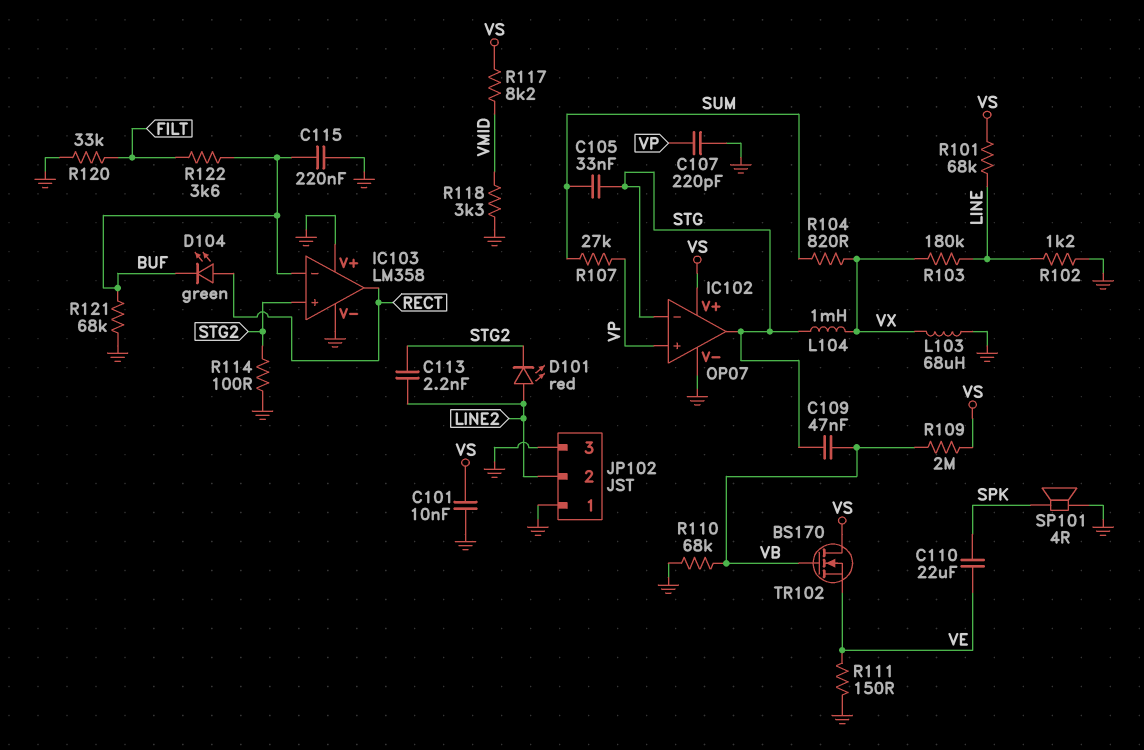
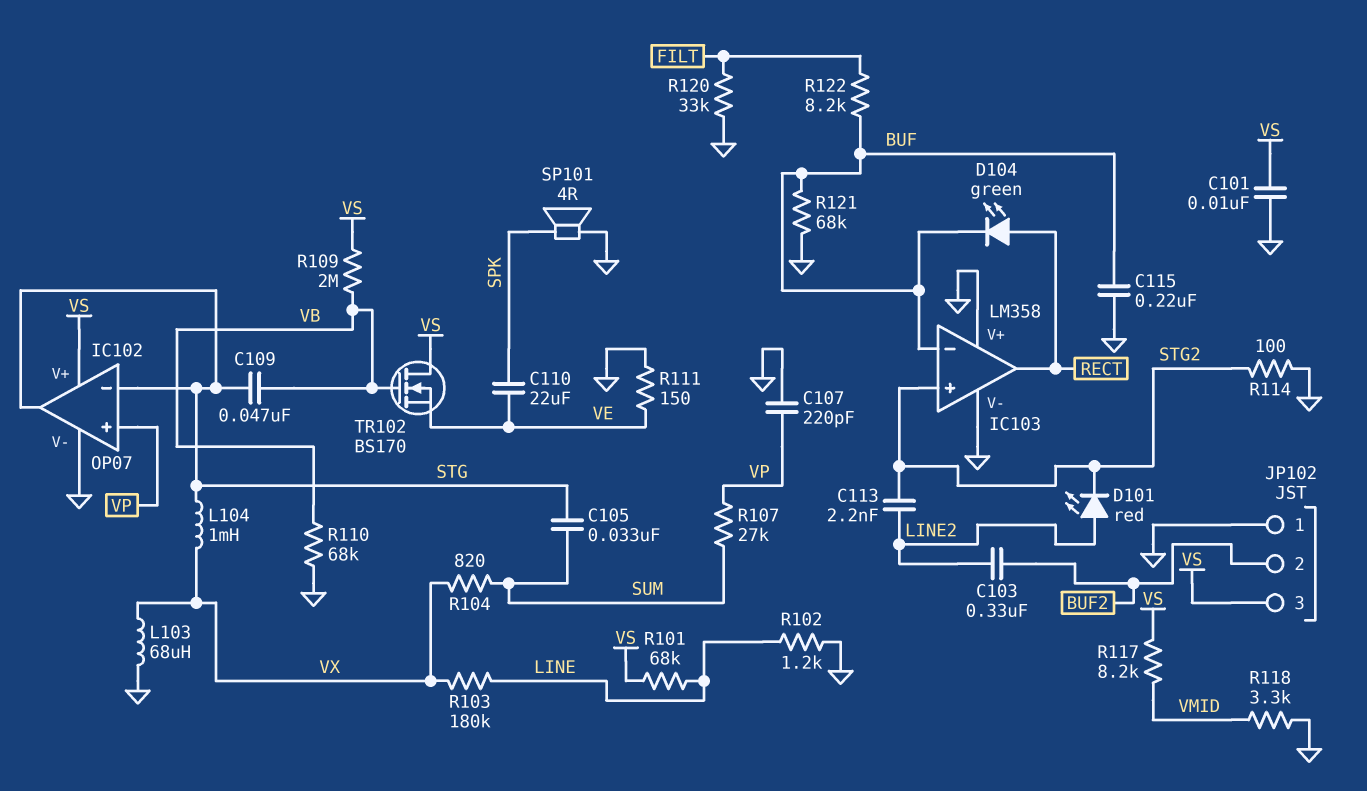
C103: none -> 330nF (BUF2, LINE2)
JP102 pin 2: LINE2 -> BUF2
JP102 pin 3: GND -> VS
R122: 3.6k (BUF, FILT) -> 8.2k (BUF, FILT)

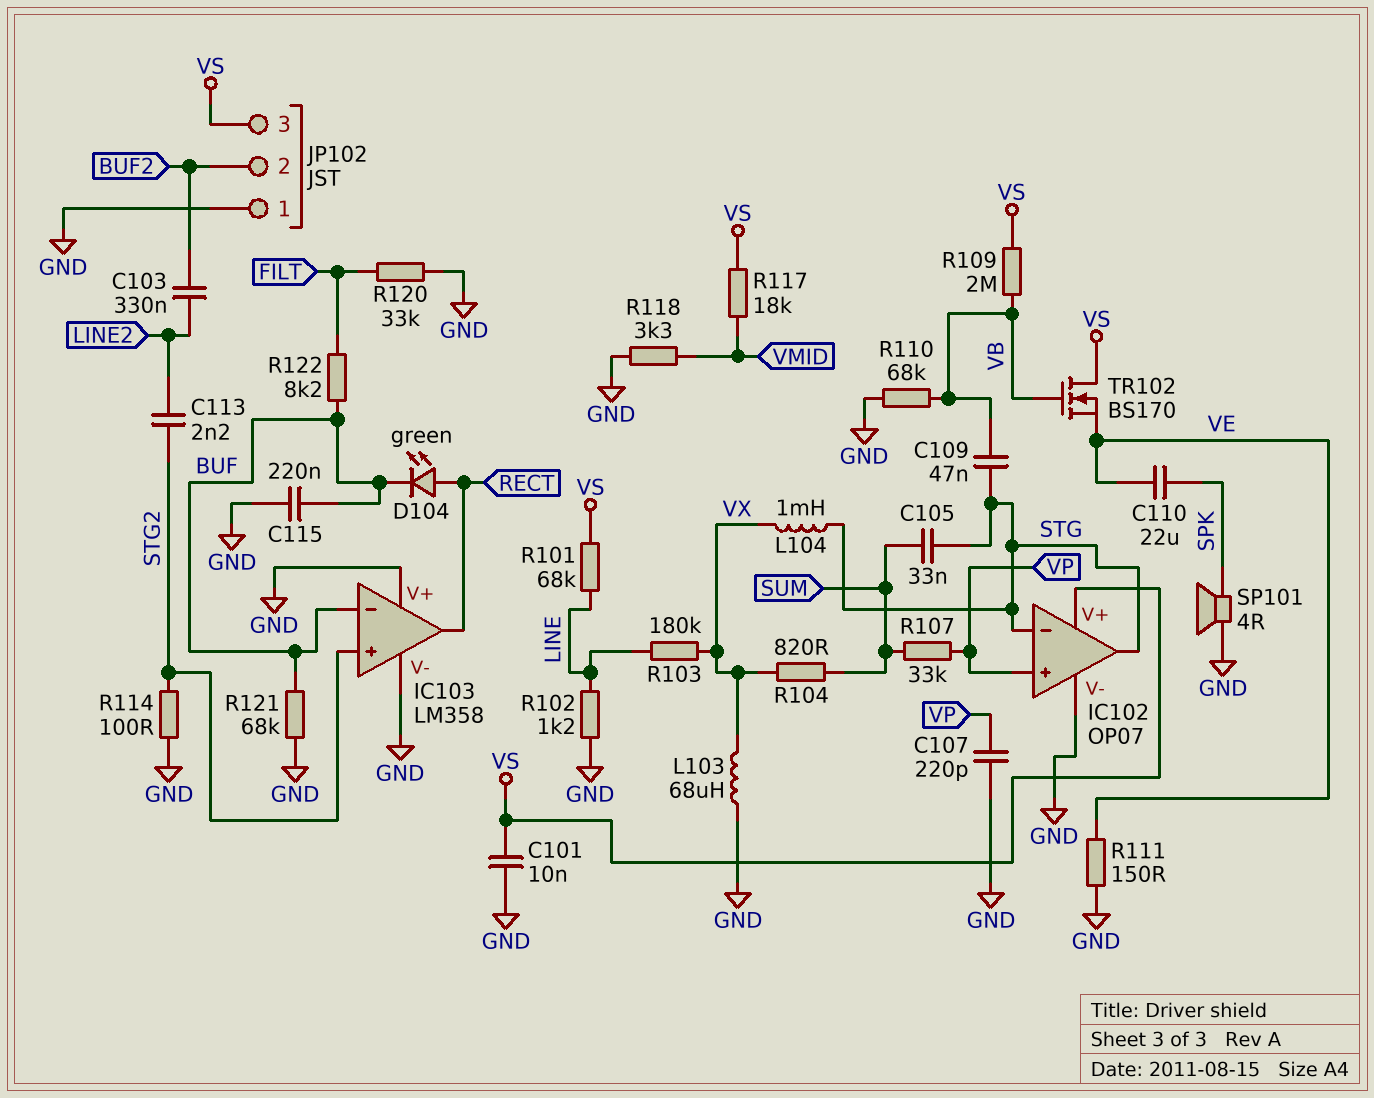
D101: LED red (A LINE2, K STG2) -> none
R107: 27k (SUM, VP) -> 33k (SUM, VP)
R117: 8.2k (VMID, VS) -> 18k (VMID, VS)

